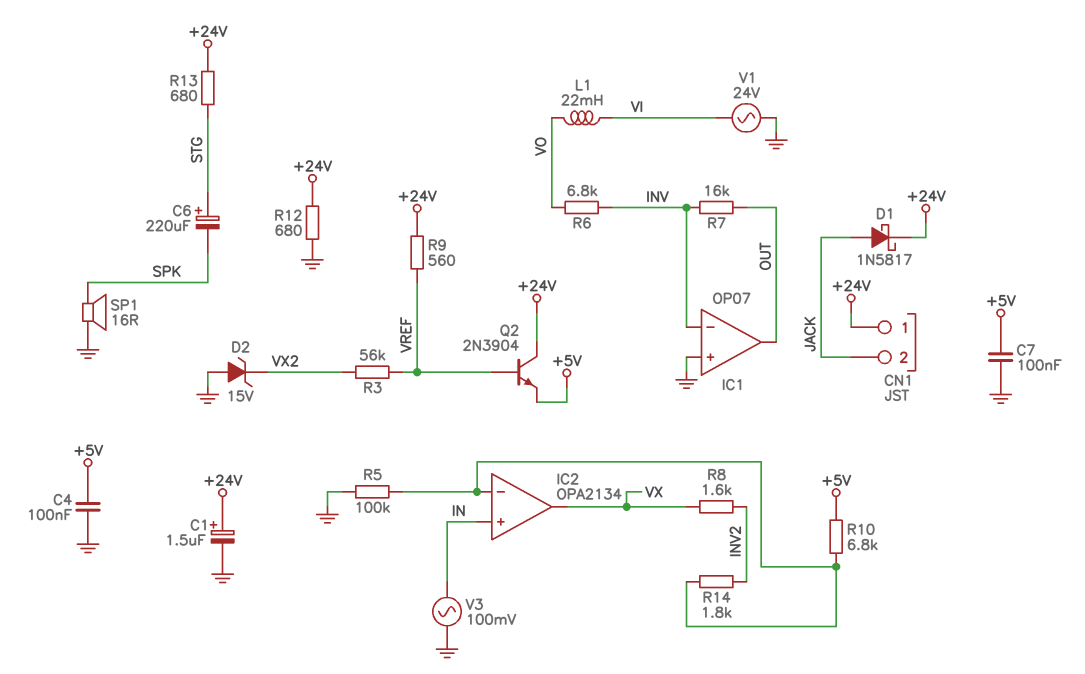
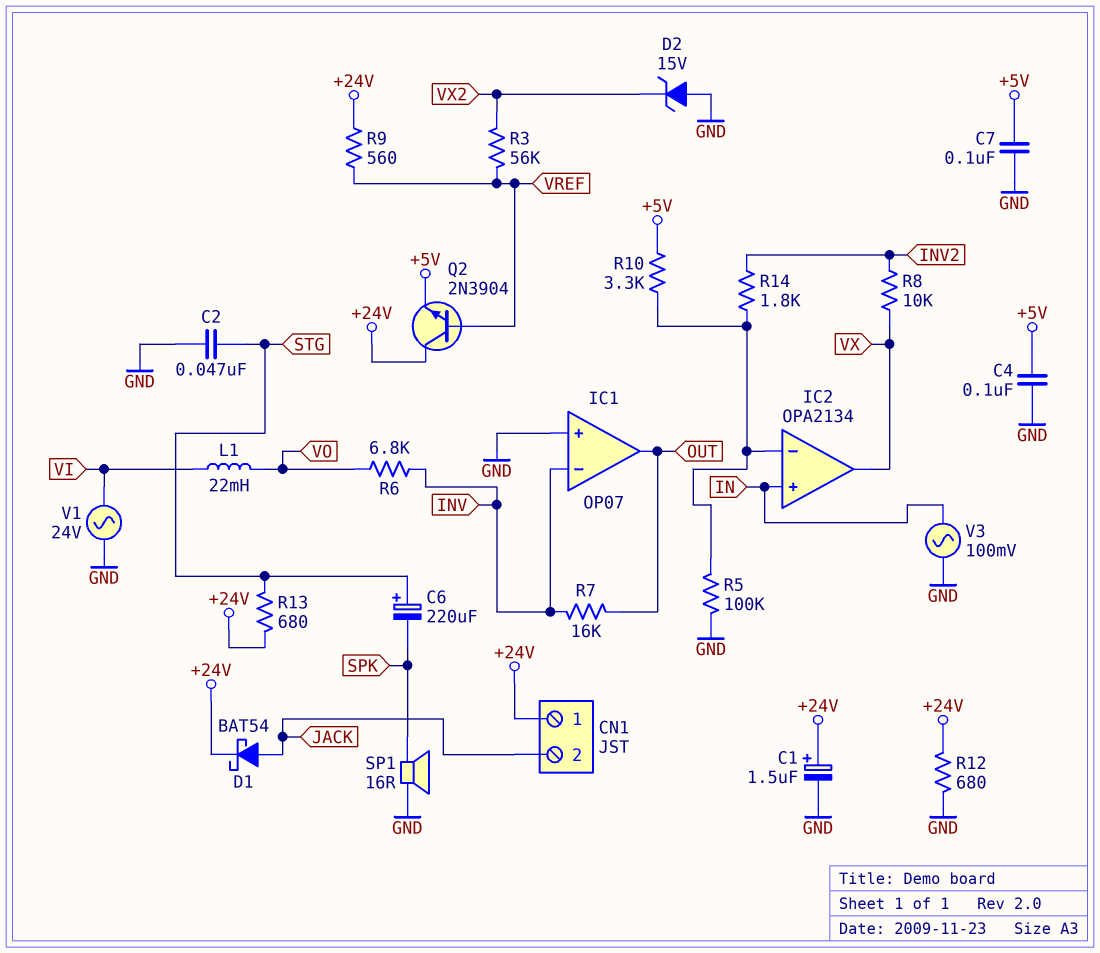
C2: none -> 47nF (GND, STG)
D1: schottky 1N5817 (A JACK, K +24V) -> schottky BAT54 (A JACK, K +24V)
R8: 1.6k (INV2, VX) -> 10k (INV2, VX)
R10: 6.8k (+5V, IC2/in-) -> 3.3k (+5V, IC2/in-)

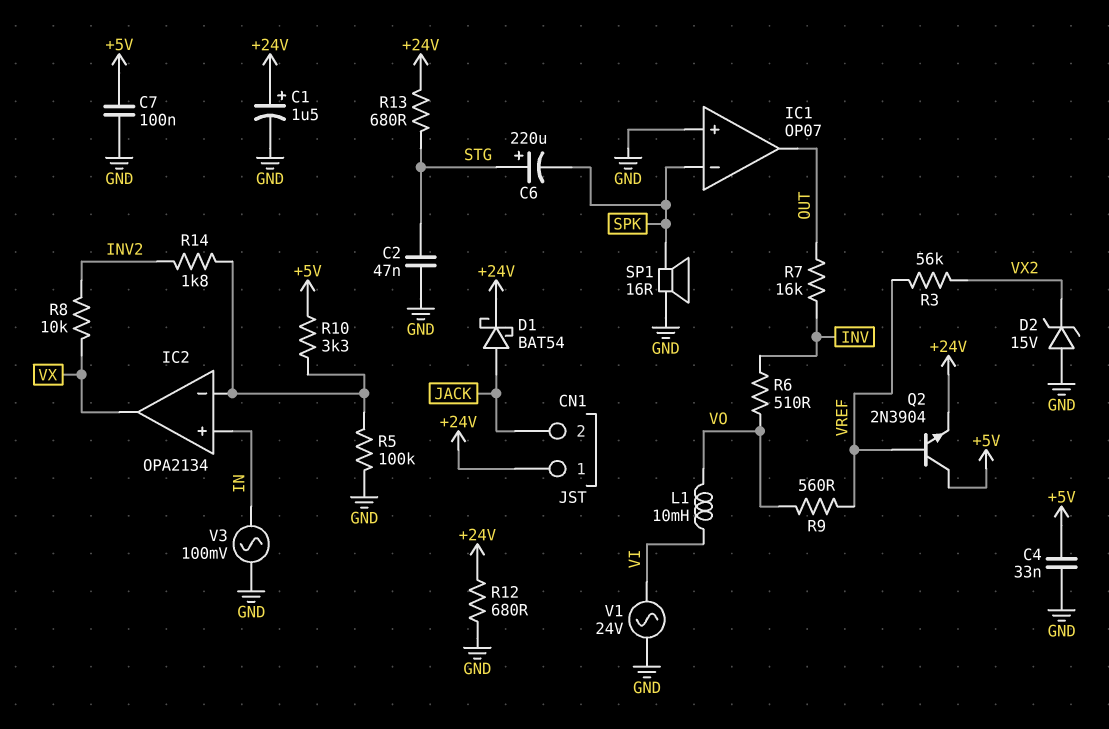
C4: 100nF (+5V, GND) -> 33nF (+5V, GND)
IC1 pin in-: INV -> SPK
L1: 22mH (VI, VO) -> 10mH (VI, VO)
Q2: NPN 2N3904 (B VREF, C +24V, E +5V) -> NPN 2N3904 (B VREF, C +5V, E +24V)
R6: 6.8k (INV, VO) -> 510 (INV, VO)
R9: 560 (+24V, VREF) -> 560 (VO, VREF)

